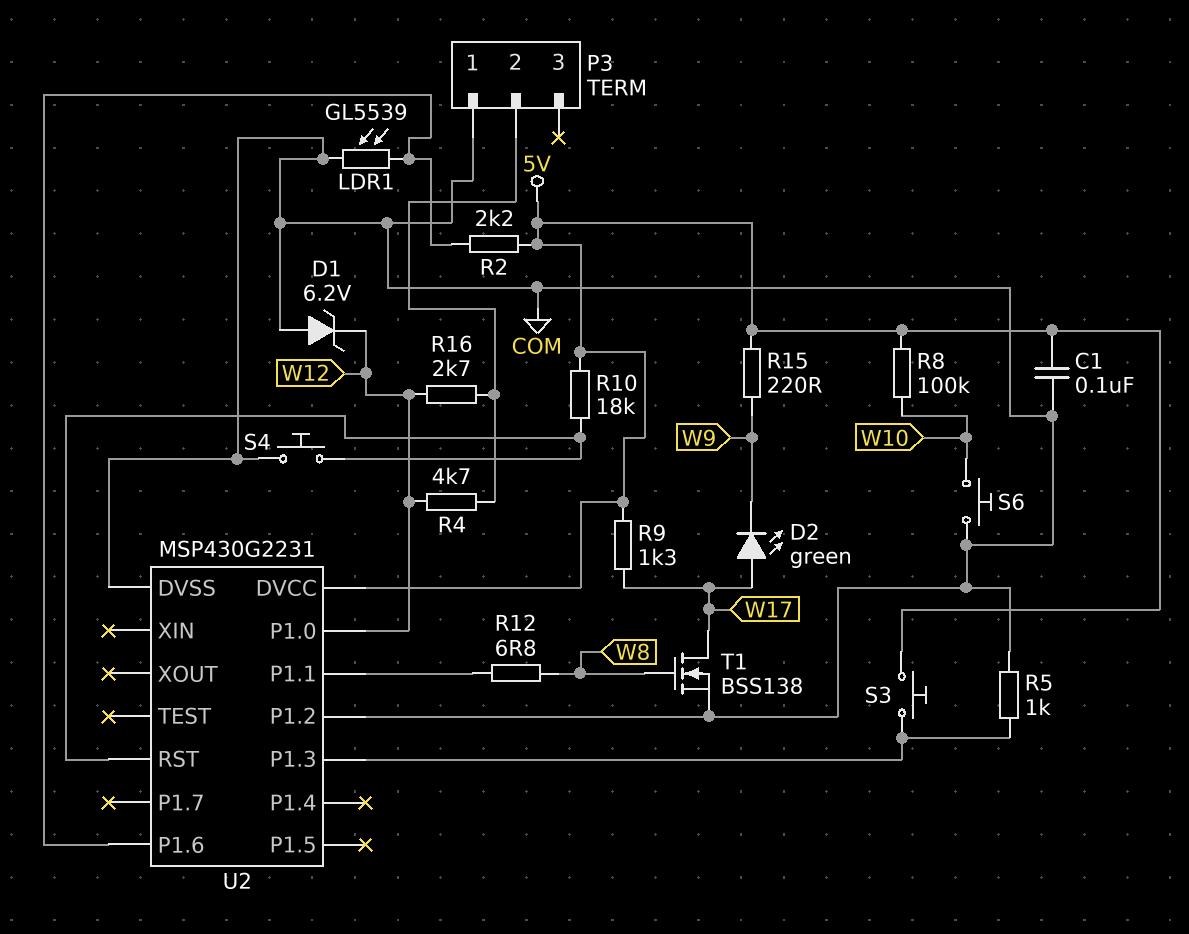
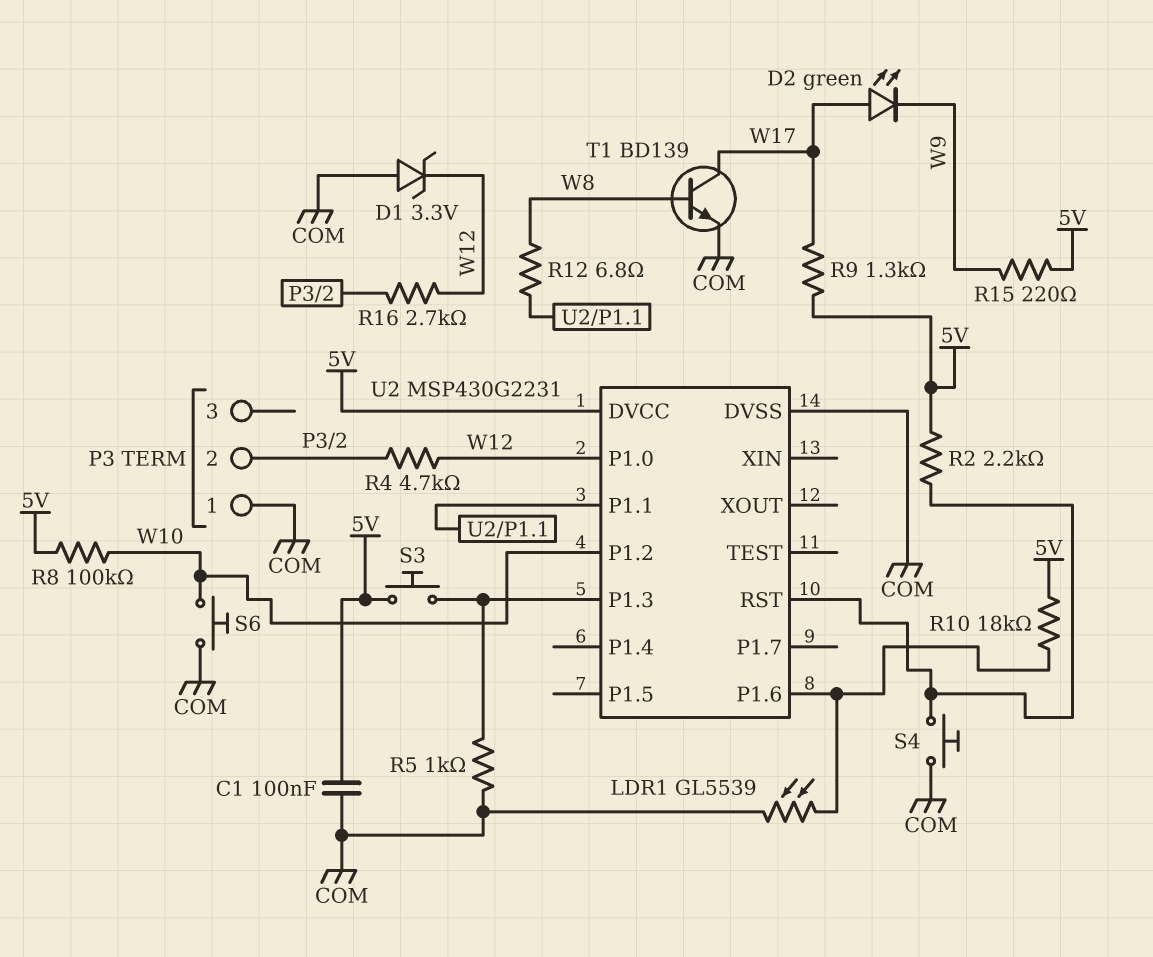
D1: zener 6.2V (A COM, K W12) -> zener 3.3V (A COM, K W12)
R2: 2.2k (5V, U2/P1.6) -> 2.2k (5V, U2/RST)
R10: 18k (5V, U2/RST) -> 18k (5V, U2/P1.6)
T1: NMOS BSS138 (G W8, D W17, S COM) -> NPN BD139 (B W8, C W17, E COM)
U2 pin P1.2: COM -> W10

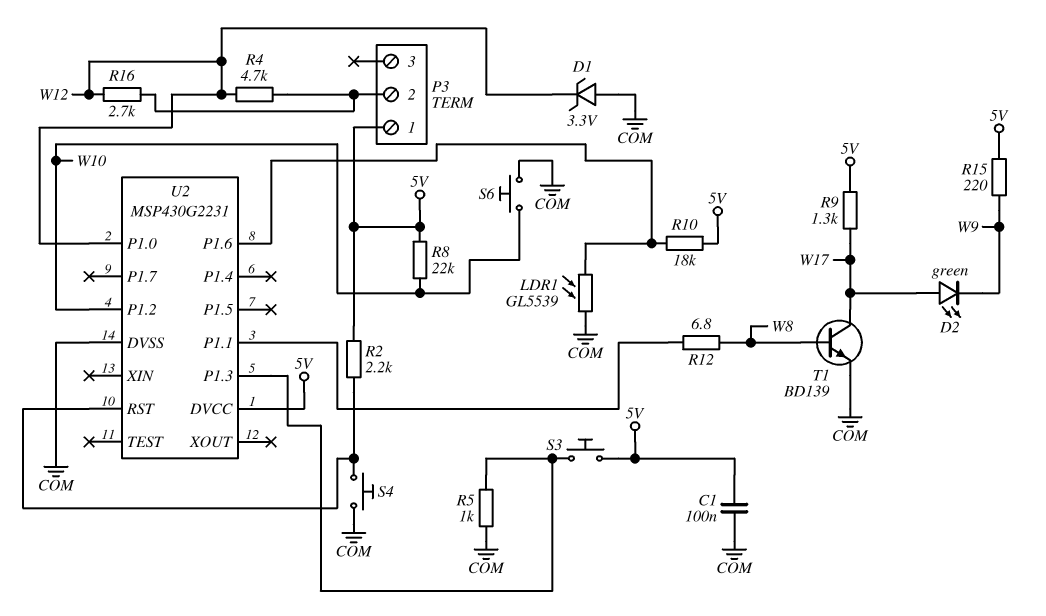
P3 pin 1: COM -> 5V
R8: 100k (5V, W10) -> 22k (5V, W10)

